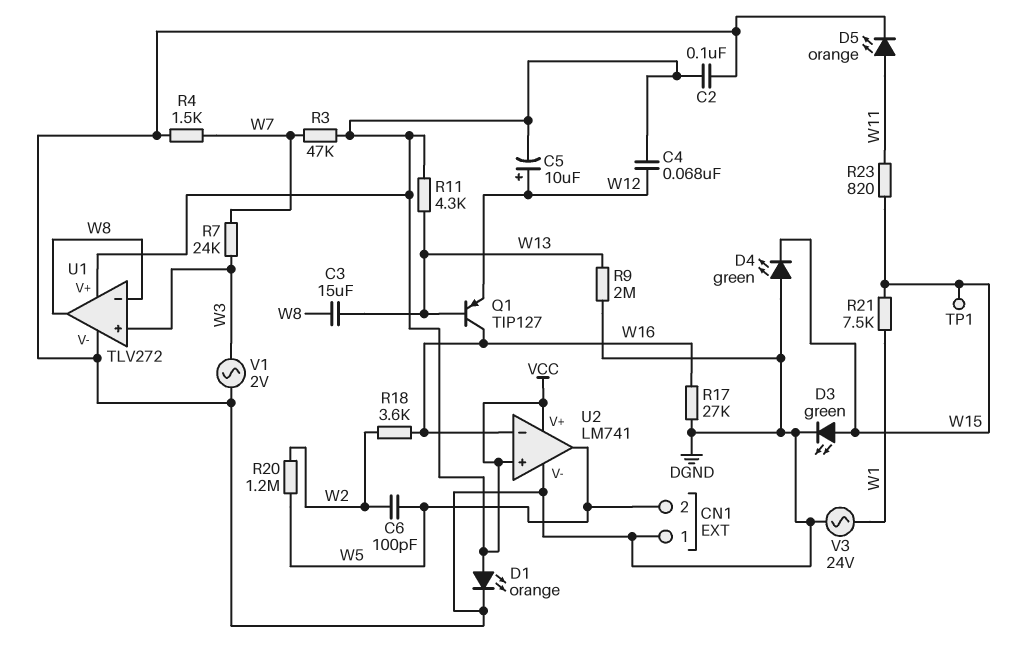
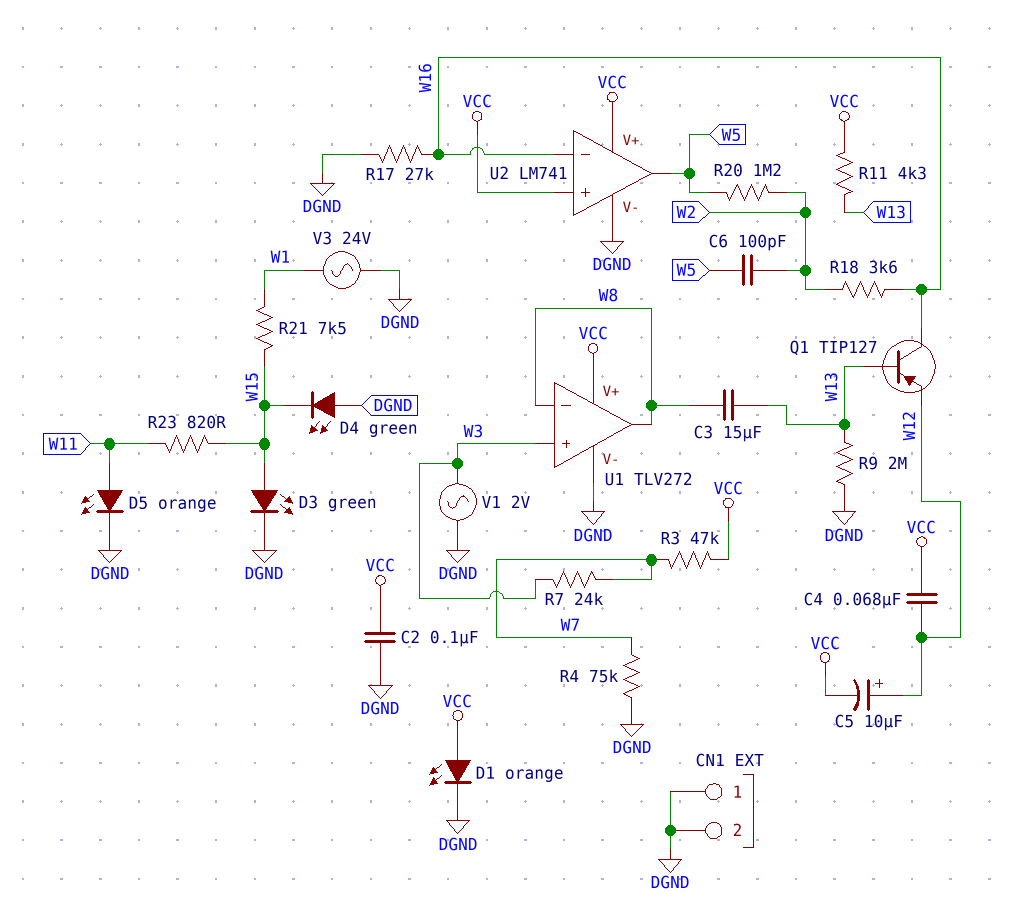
CN1 pin 2: W5 -> DGND
R4: 1.5k (DGND, W7) -> 75k (DGND, W7)
TP1: test point (W15) -> none

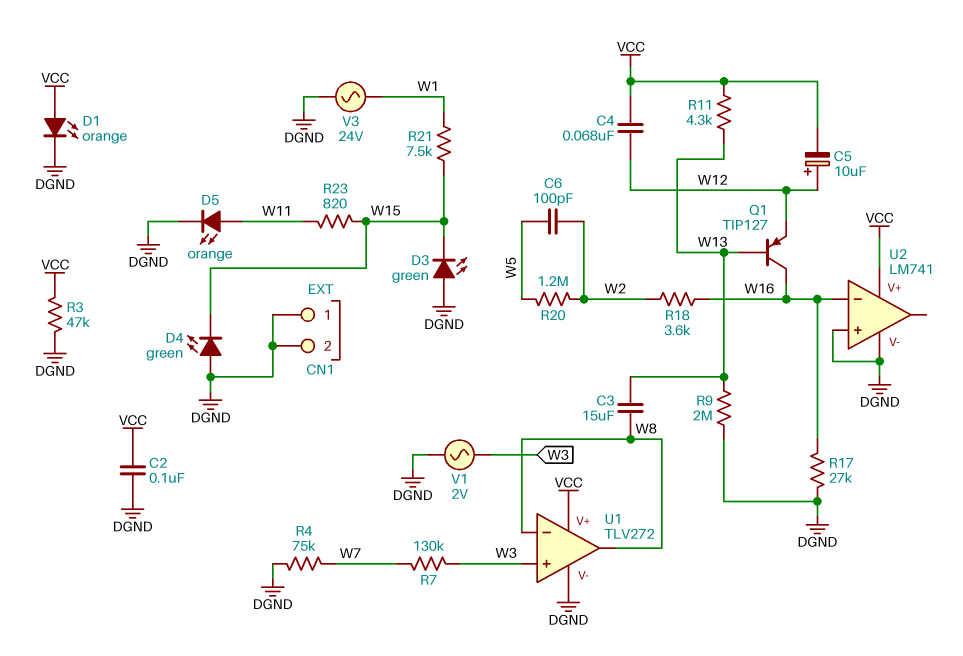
D3: LED green (A W15, K DGND) -> LED green (A DGND, K W15)
R3: 47k (VCC, W7) -> 47k (DGND, VCC)
R7: 24k (W3, W7) -> 130k (W3, W7)
U2 pin in+: VCC -> DGND
U2 pin out: W5 -> none

